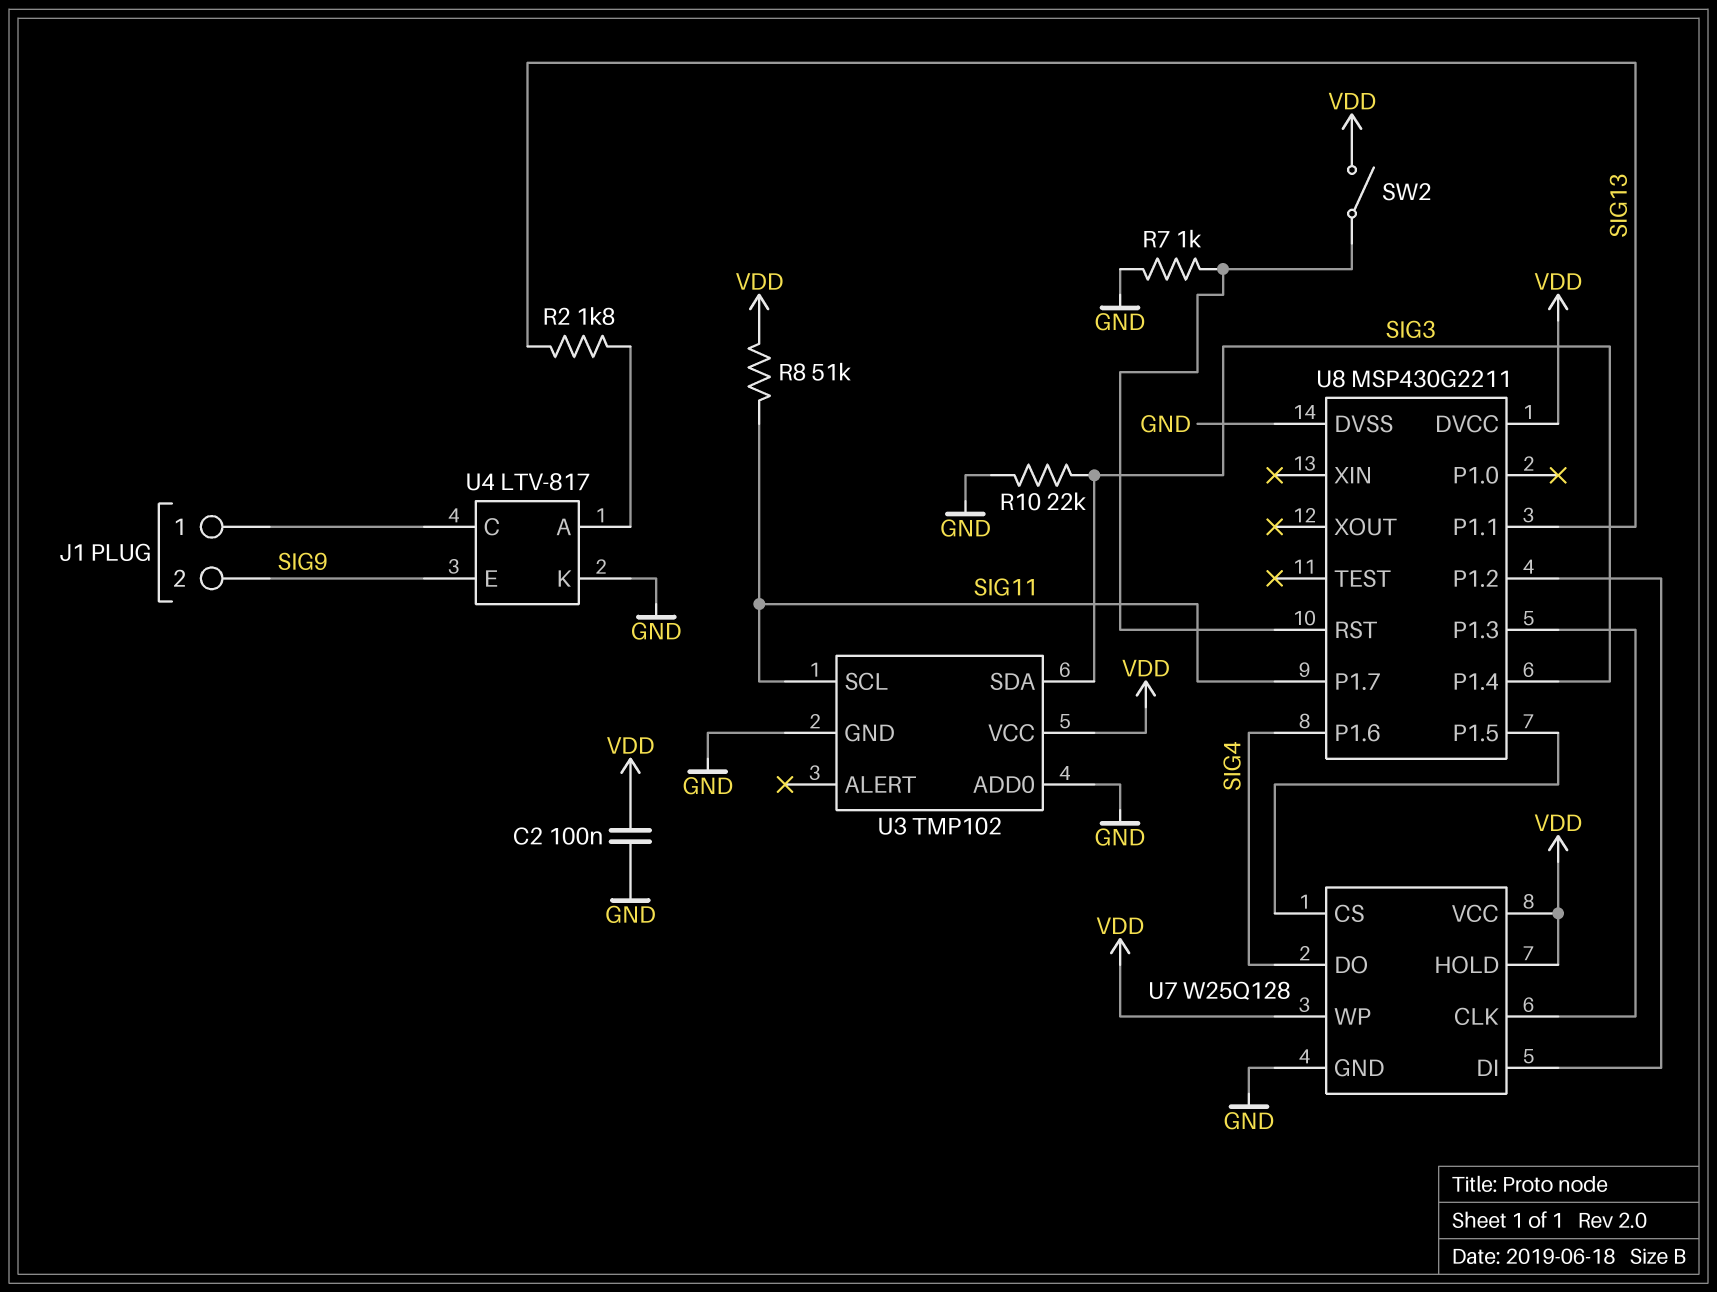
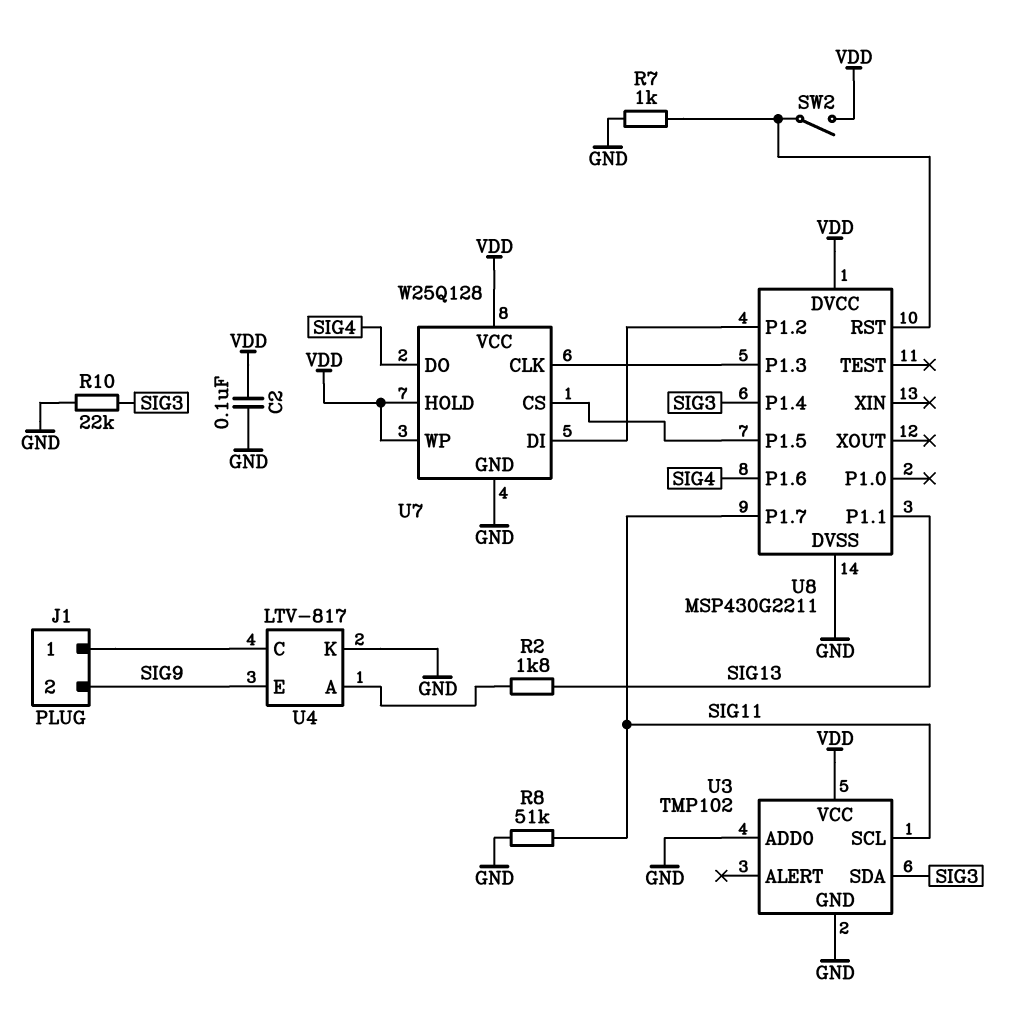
R8: 51k (SIG11, VDD) -> 51k (GND, SIG11)

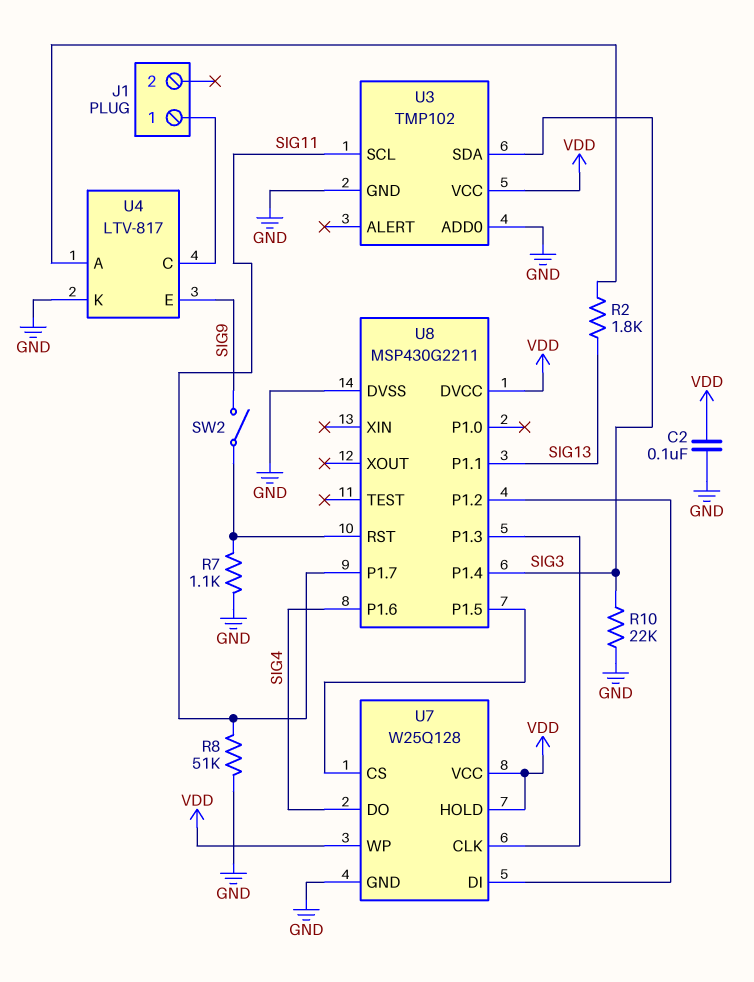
J1 pin 2: SIG9 -> none
R7: 1k (GND, U8/RST) -> 1.1k (GND, U8/RST)
SW2: switch (U8/RST, VDD) -> switch (SIG9, U8/RST)

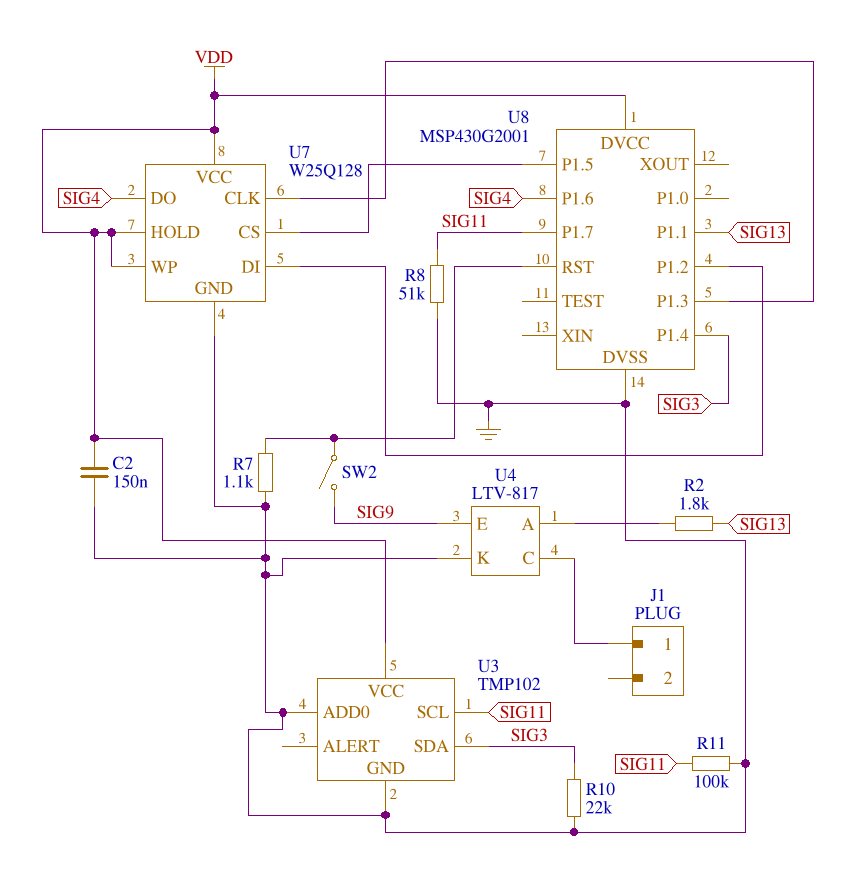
C2: 100nF (GND, VDD) -> 150nF (GND, VDD)
R11: none -> 100k (GND, SIG11)
U8: MSP430G2211 -> MSP430G2001

